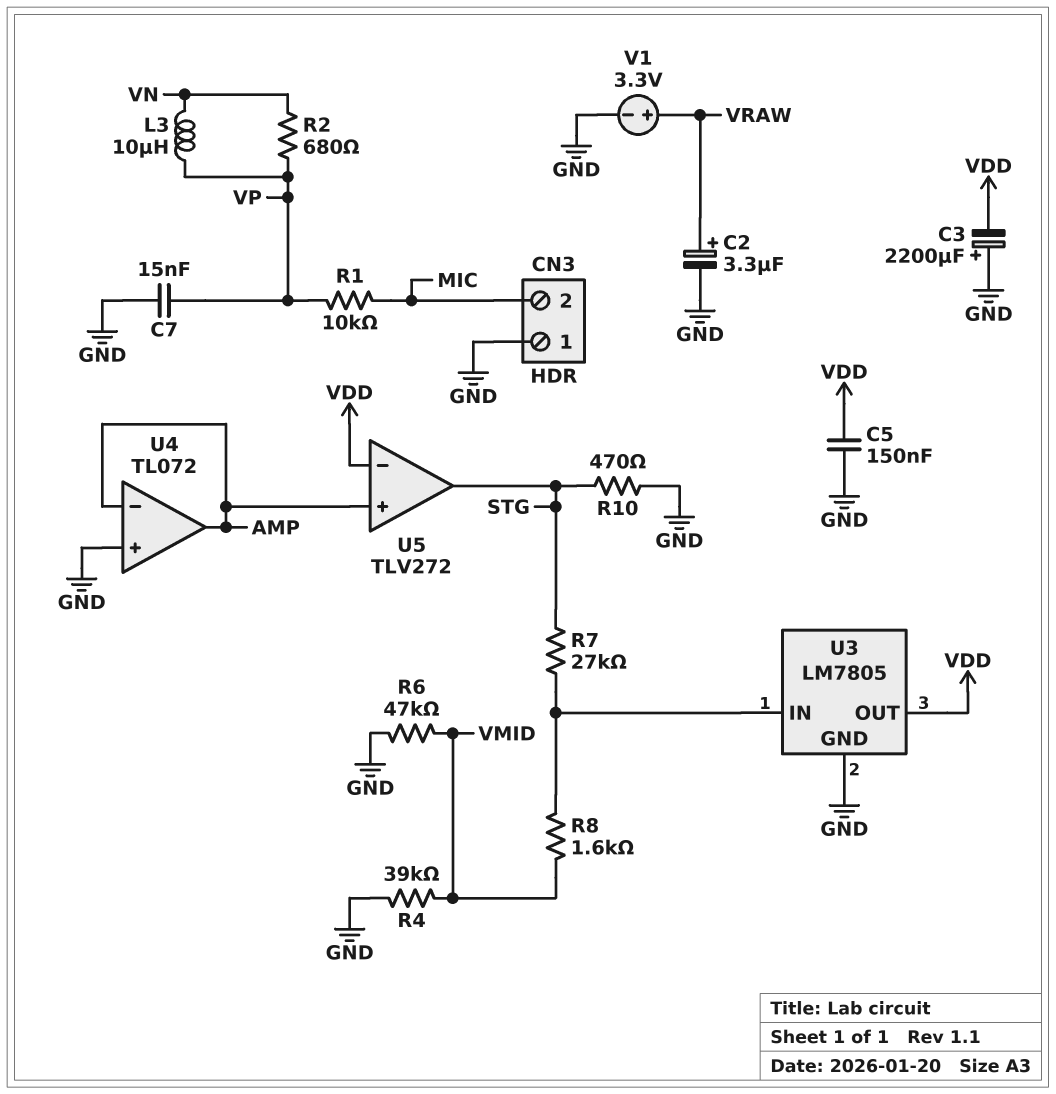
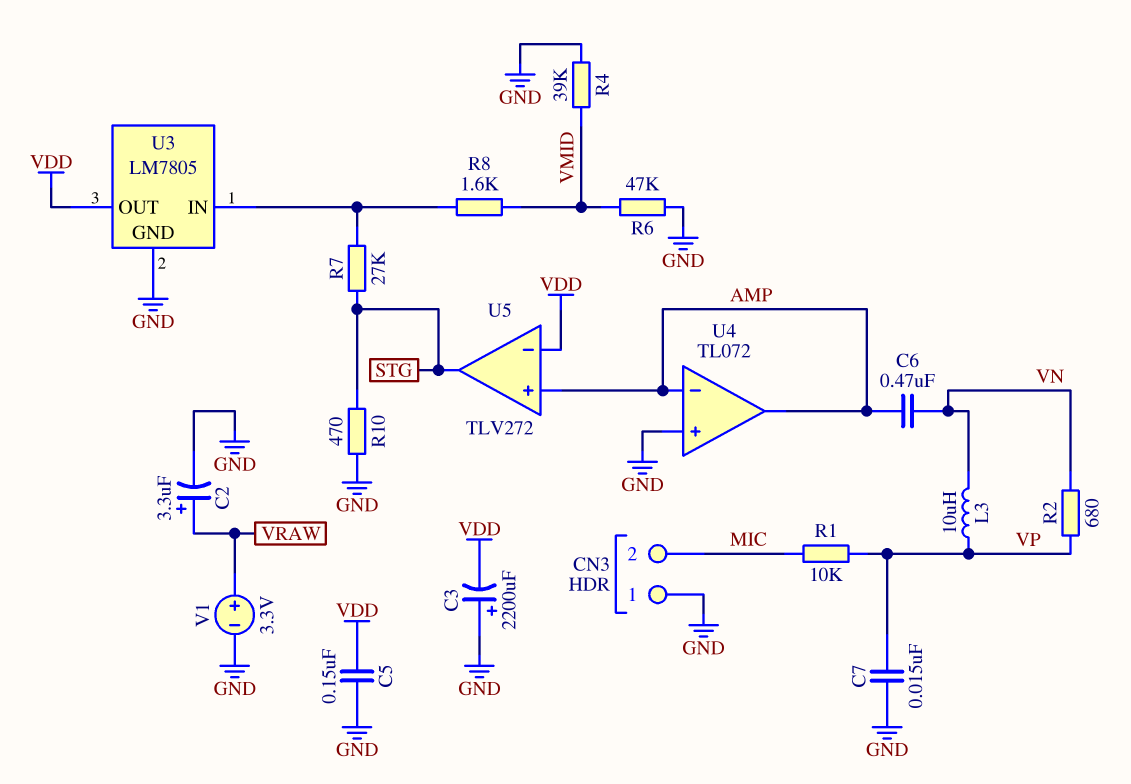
C6: none -> 470nF (AMP, VN)

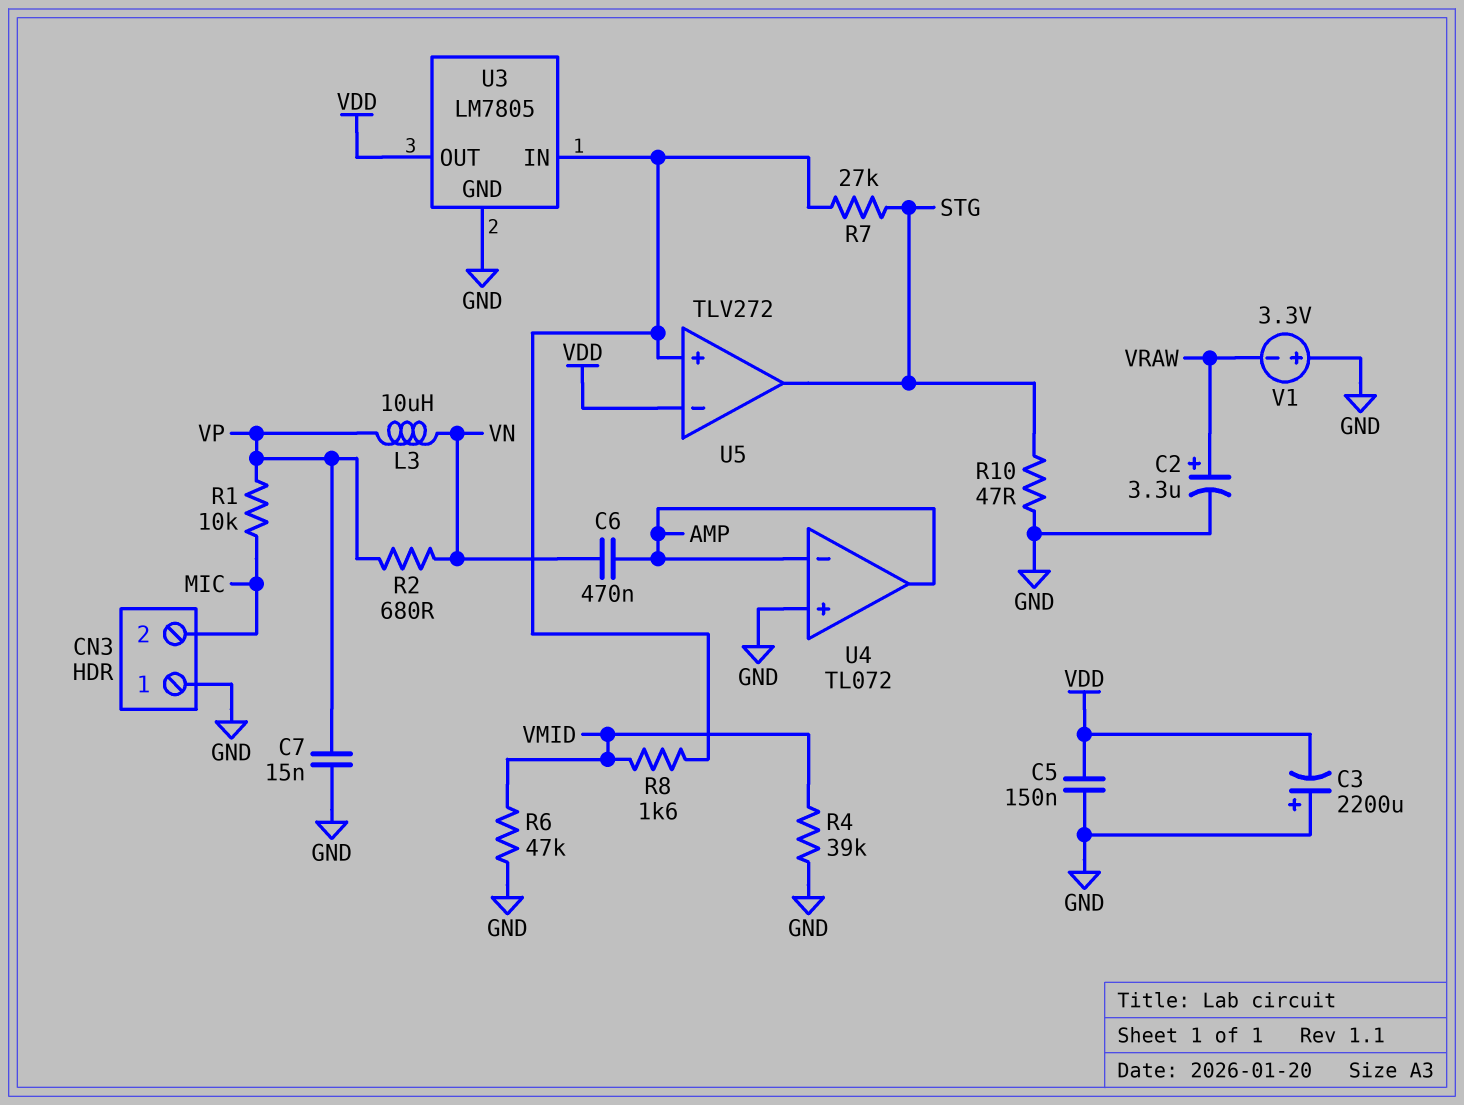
R10: 470 (GND, STG) -> 47 (GND, STG)
U5 pin in+: AMP -> U3/IN
V1: 3.3V (plus VRAW, minus GND) -> 3.3V (plus GND, minus VRAW)

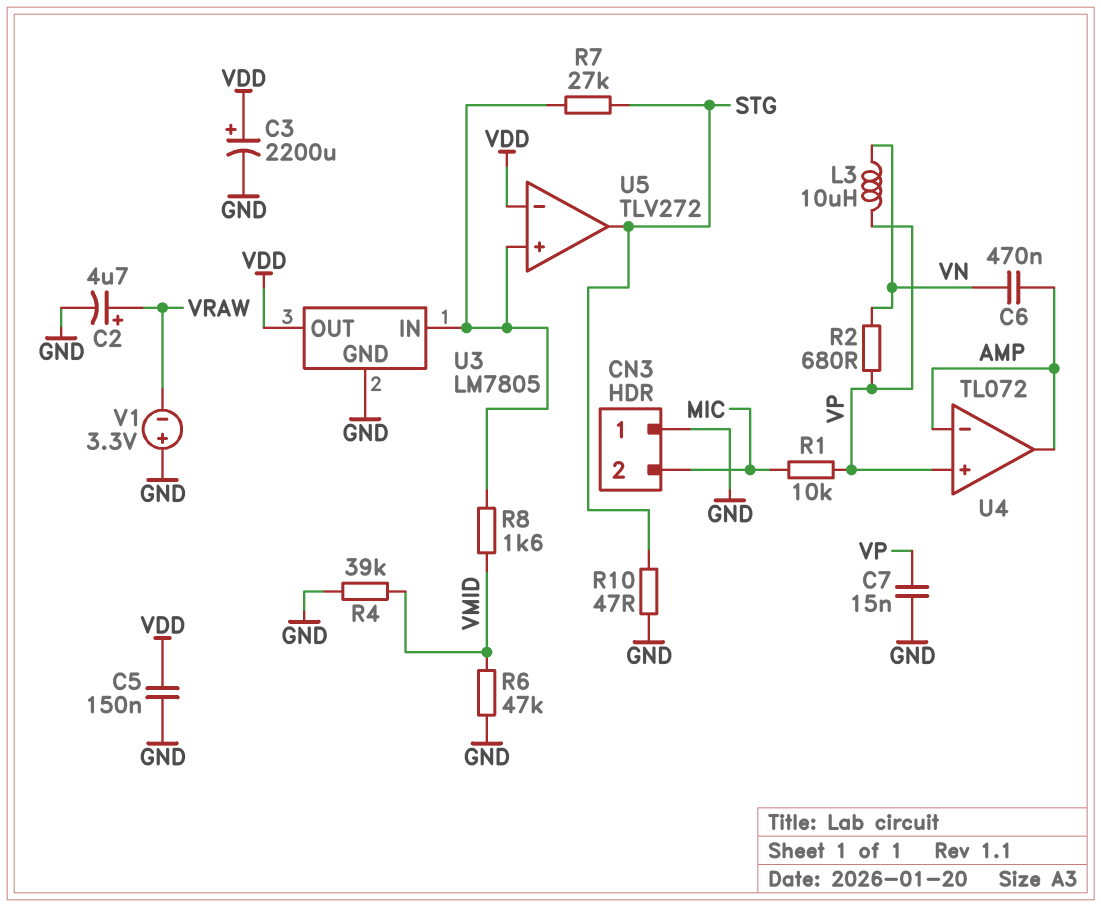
C2: 3.3uF (plus VRAW, minus GND) -> 4.7uF (plus VRAW, minus GND)
C3: 2200uF (plus GND, minus VDD) -> 2200uF (plus VDD, minus GND)
U4 pin in+: GND -> VP

